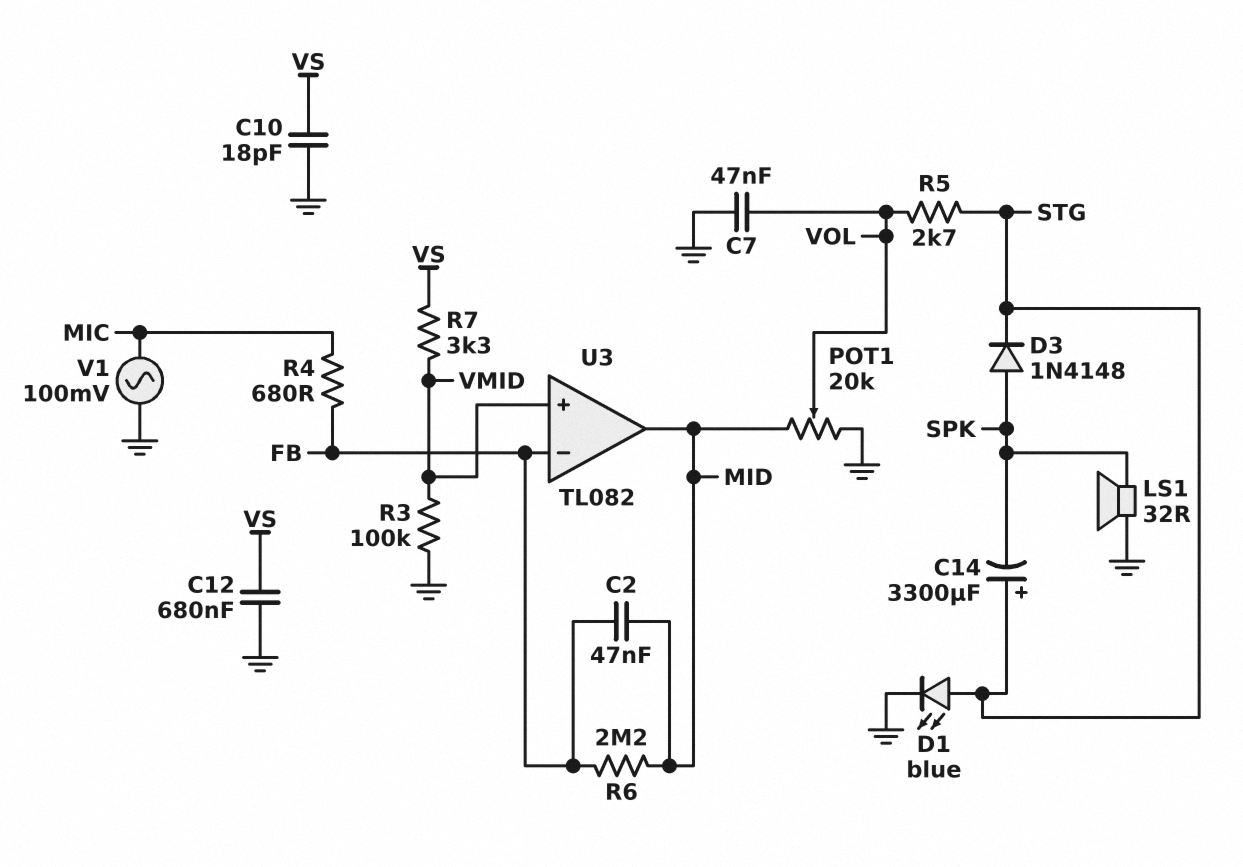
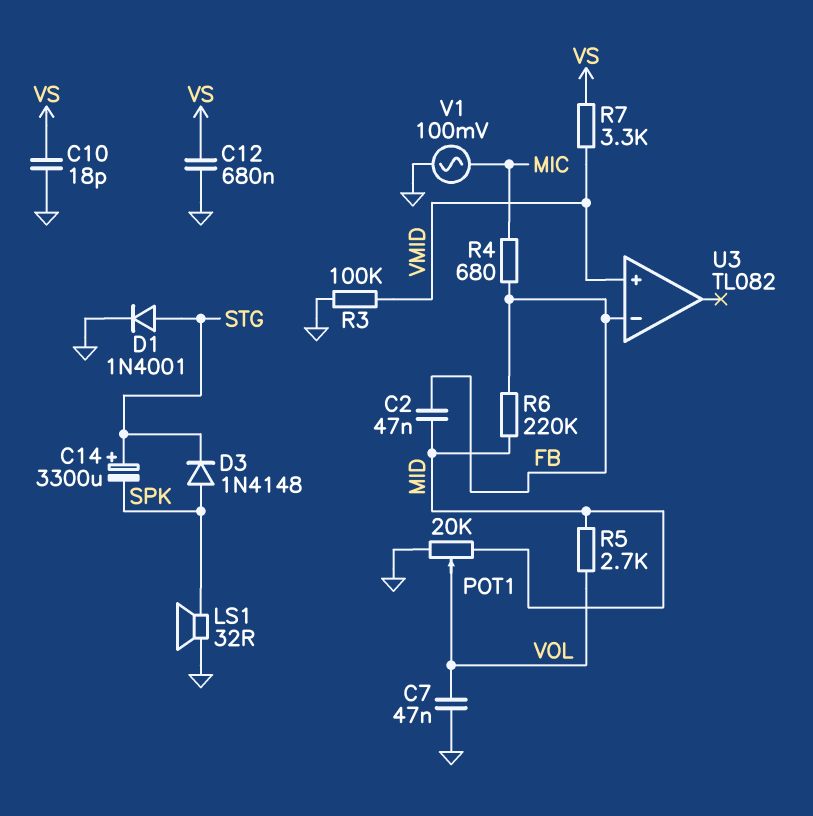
D1: LED blue (A STG, K GND) -> diode 1N4001 (A STG, K GND)
R5: 2.7k (STG, VOL) -> 2.7k (MID, VOL)
R6: 2.2M (FB, MID) -> 220k (FB, MID)
U3 pin out: MID -> none

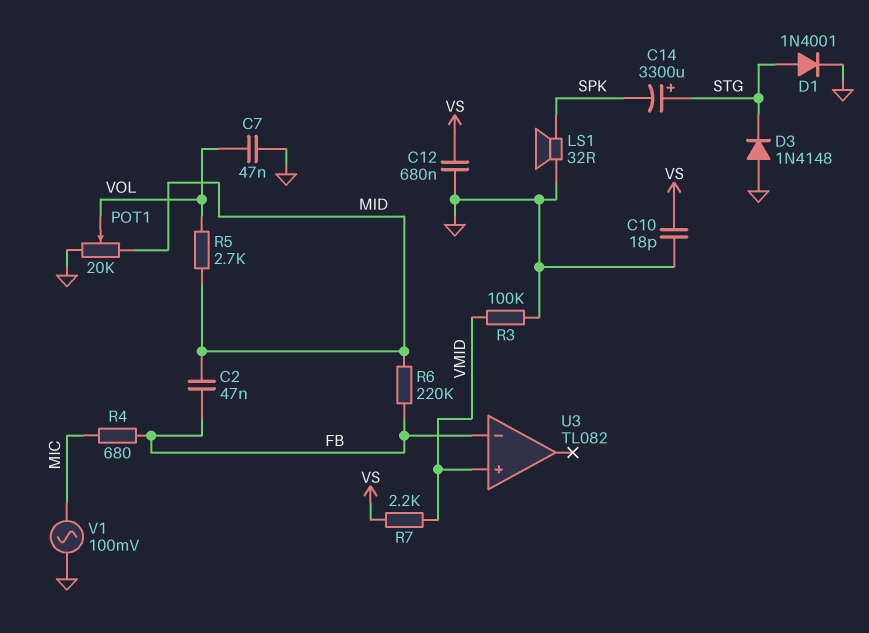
D3: diode 1N4148 (A SPK, K STG) -> diode 1N4148 (A GND, K STG)
R7: 3.3k (VMID, VS) -> 2.2k (VMID, VS)

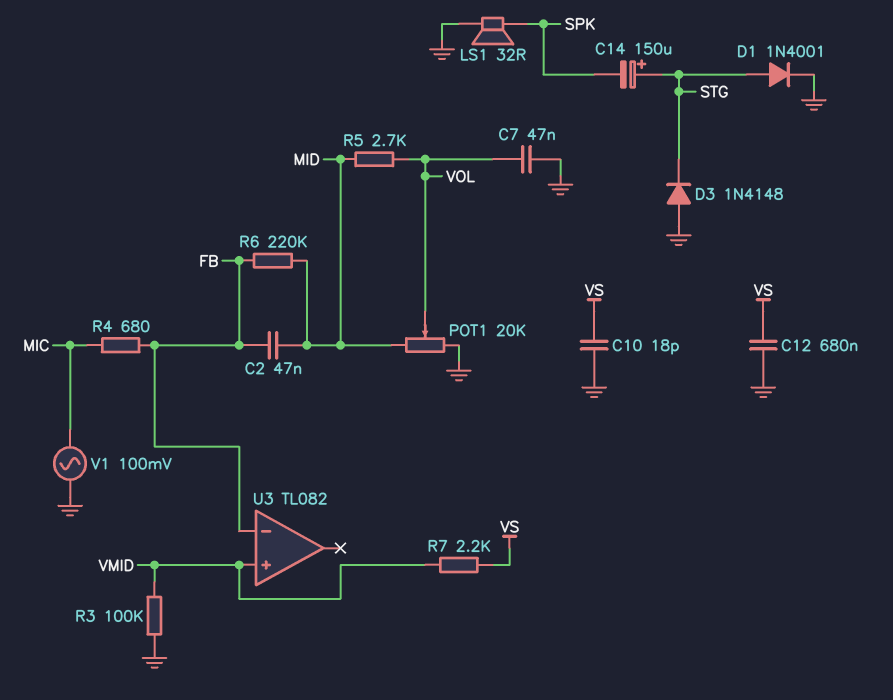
C14: 3300uF (plus STG, minus SPK) -> 150uF (plus STG, minus SPK)

